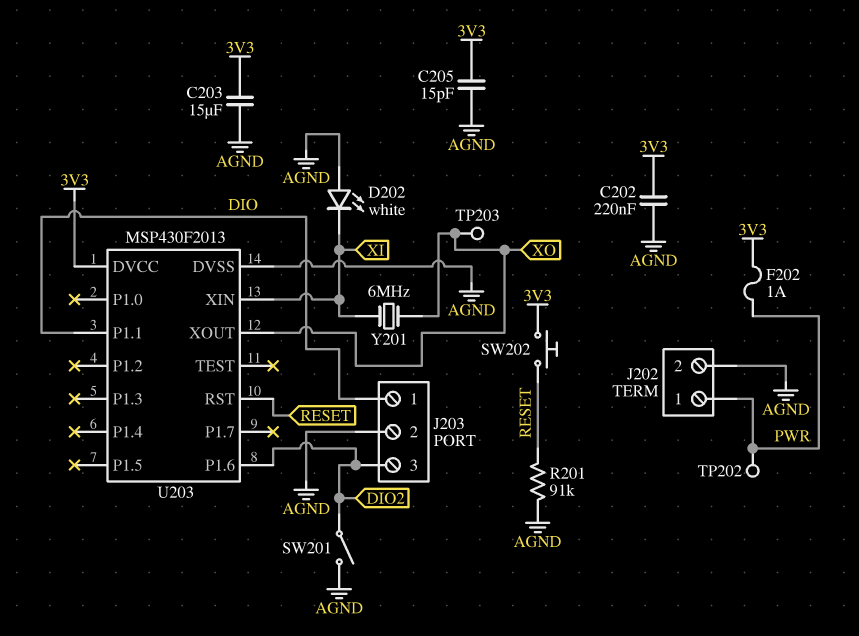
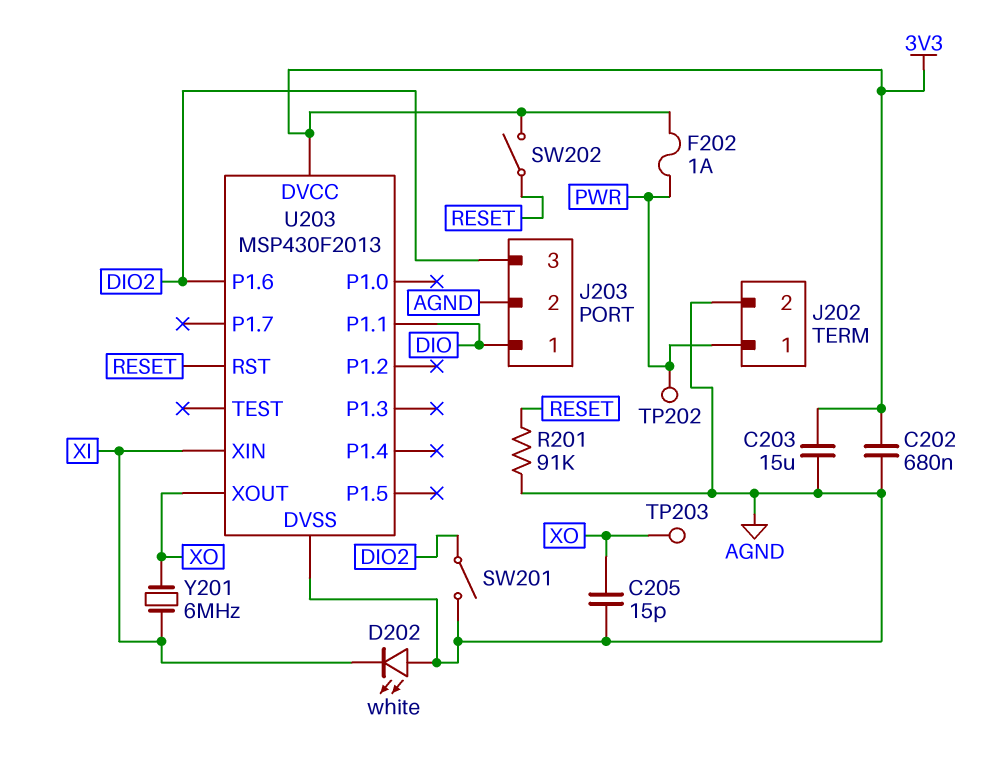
C202: 220nF (3V3, AGND) -> 680nF (3V3, AGND)
C205: 15pF (3V3, AGND) -> 15pF (AGND, XO)
SW202: button (3V3, RESET) -> switch (3V3, RESET)

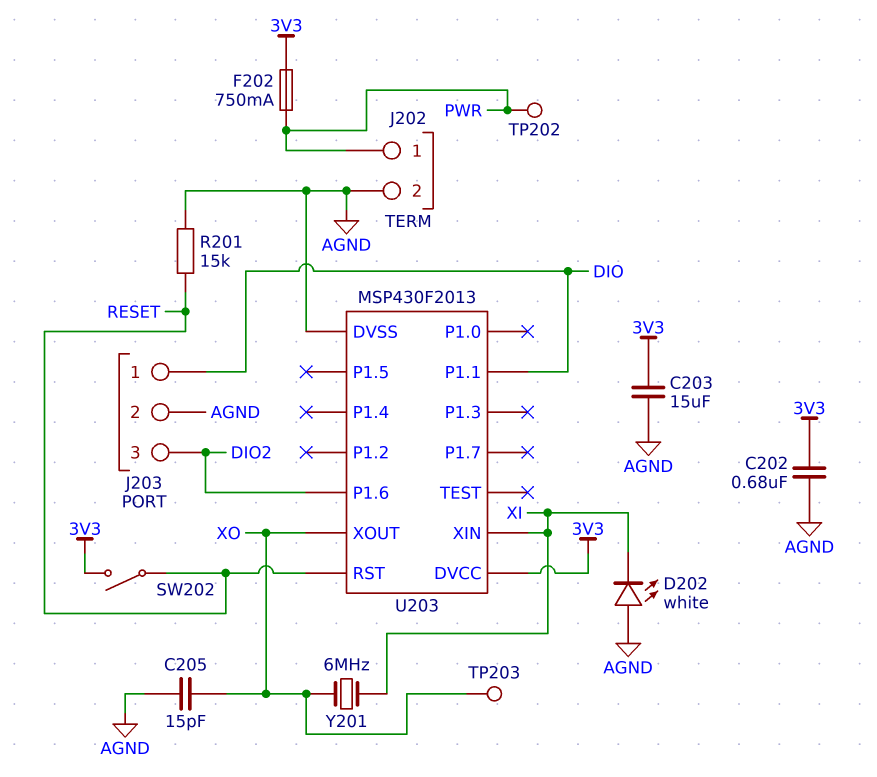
F202: 1A (3V3, PWR) -> 750mA (3V3, PWR)
R201: 91k (AGND, RESET) -> 15k (AGND, RESET)
SW201: switch (AGND, DIO2) -> none

